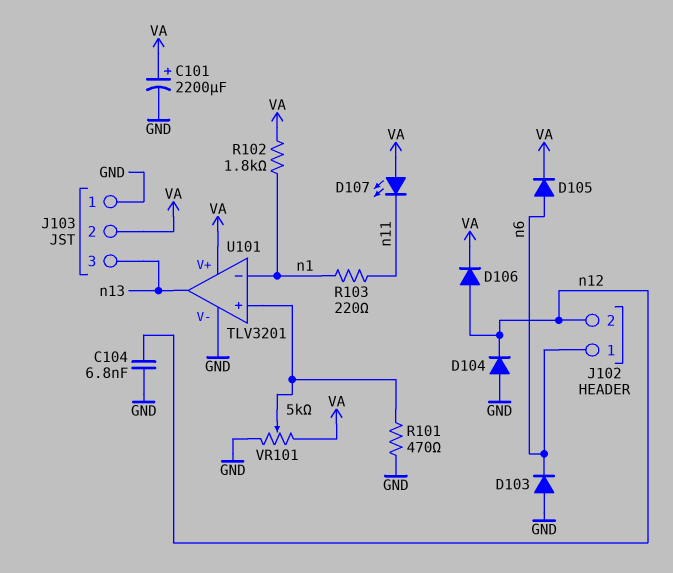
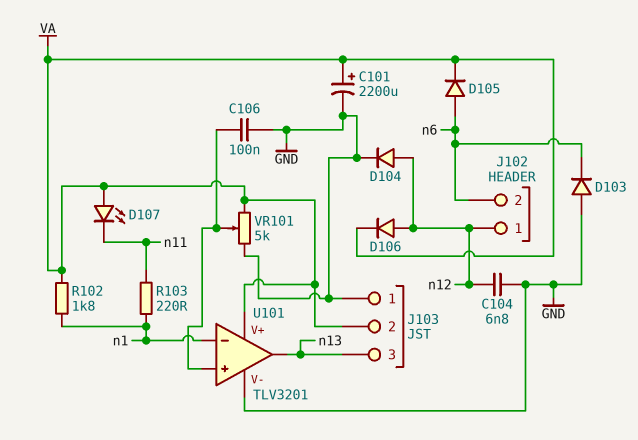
C106: none -> 100nF (GND, U101/in+)
D104: diode (A GND, K n12) -> diode (A n12, K GND)
J102 pin 1: n6 -> n12
J102 pin 2: n12 -> n6
R101: 470 (GND, U101/in+) -> none

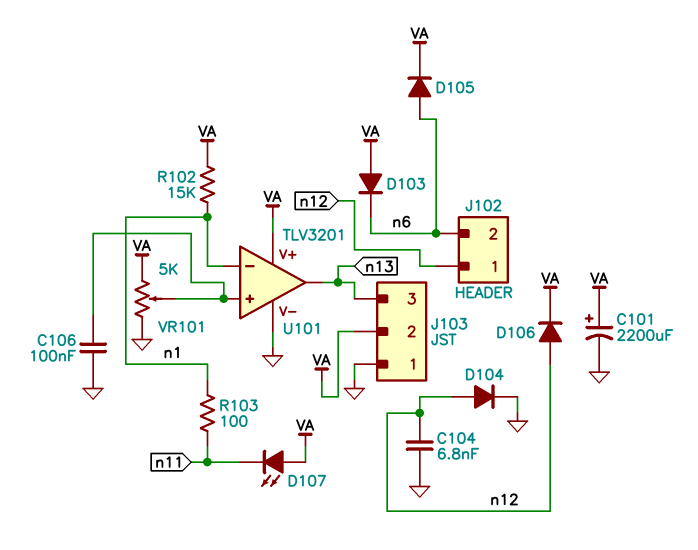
D103: diode (A GND, K n6) -> diode (A VA, K n6)
R102: 1.8k (VA, n1) -> 15k (VA, n1)
R103: 220 (n1, n11) -> 100 (n1, n11)

